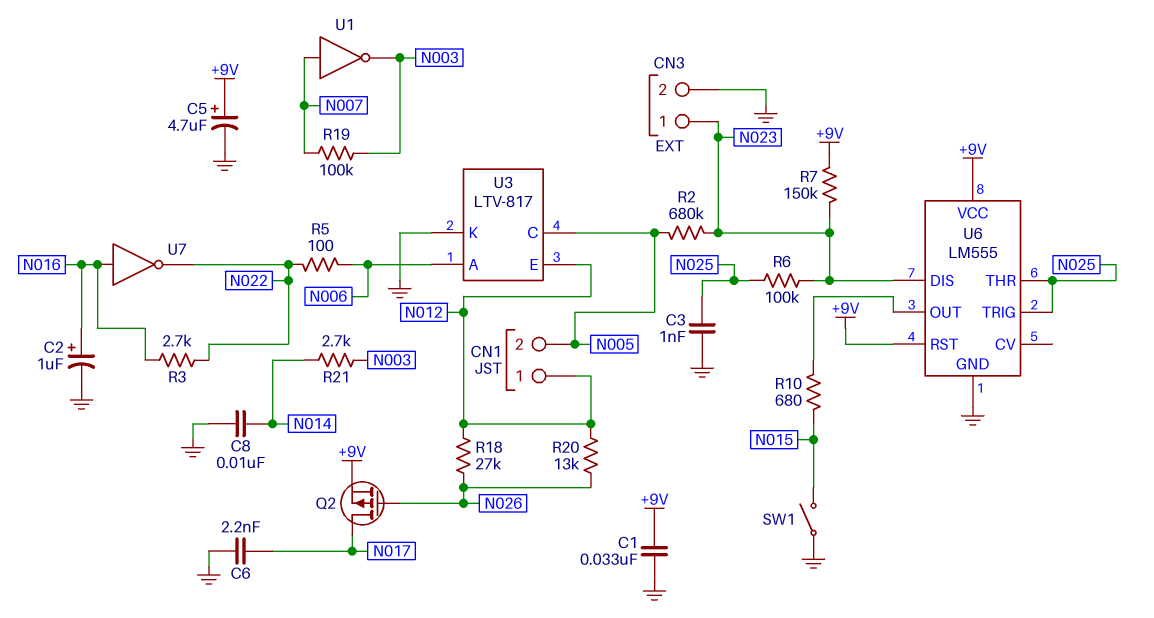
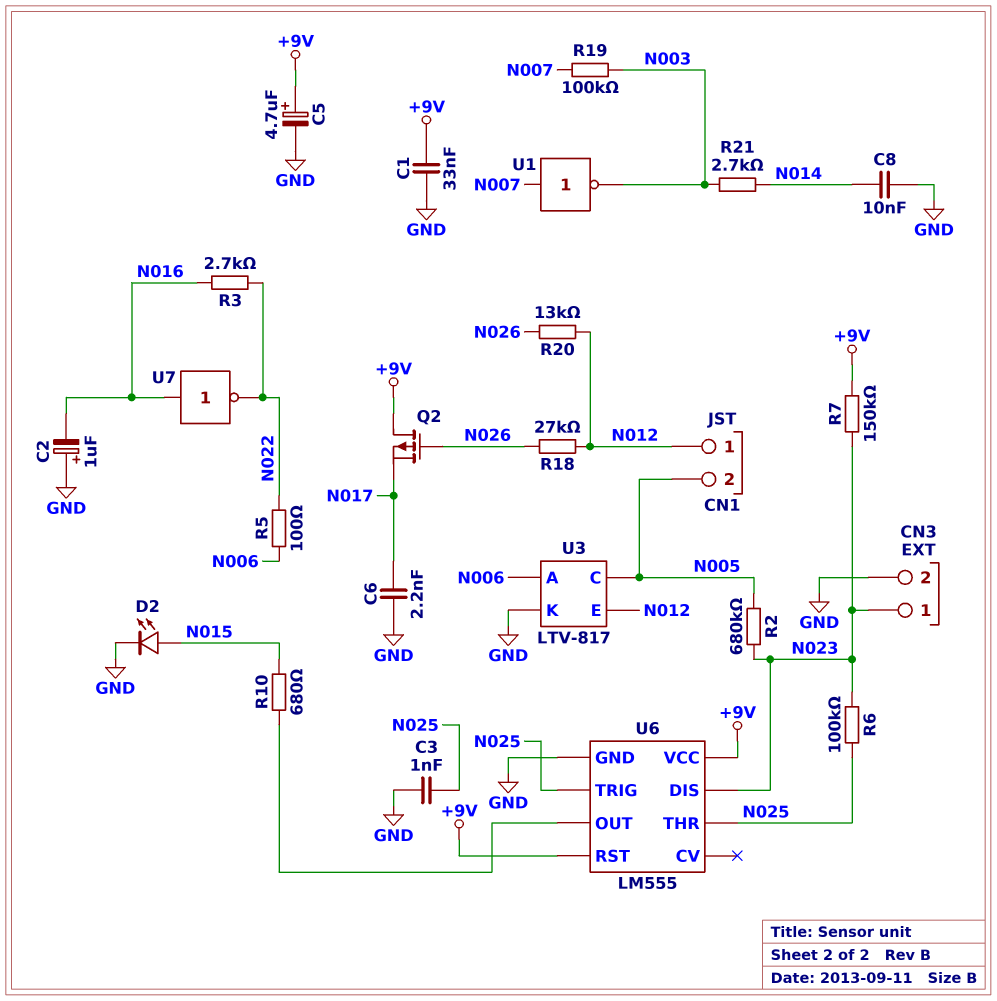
C2: 1uF (plus N016, minus GND) -> 1uF (plus GND, minus N016)
D2: none -> LED (A N015, K GND)
Q2: PMOS (G N026, D N017, S +9V) -> PMOS (G N026, D +9V, S N017)
SW1: switch (GND, N015) -> none

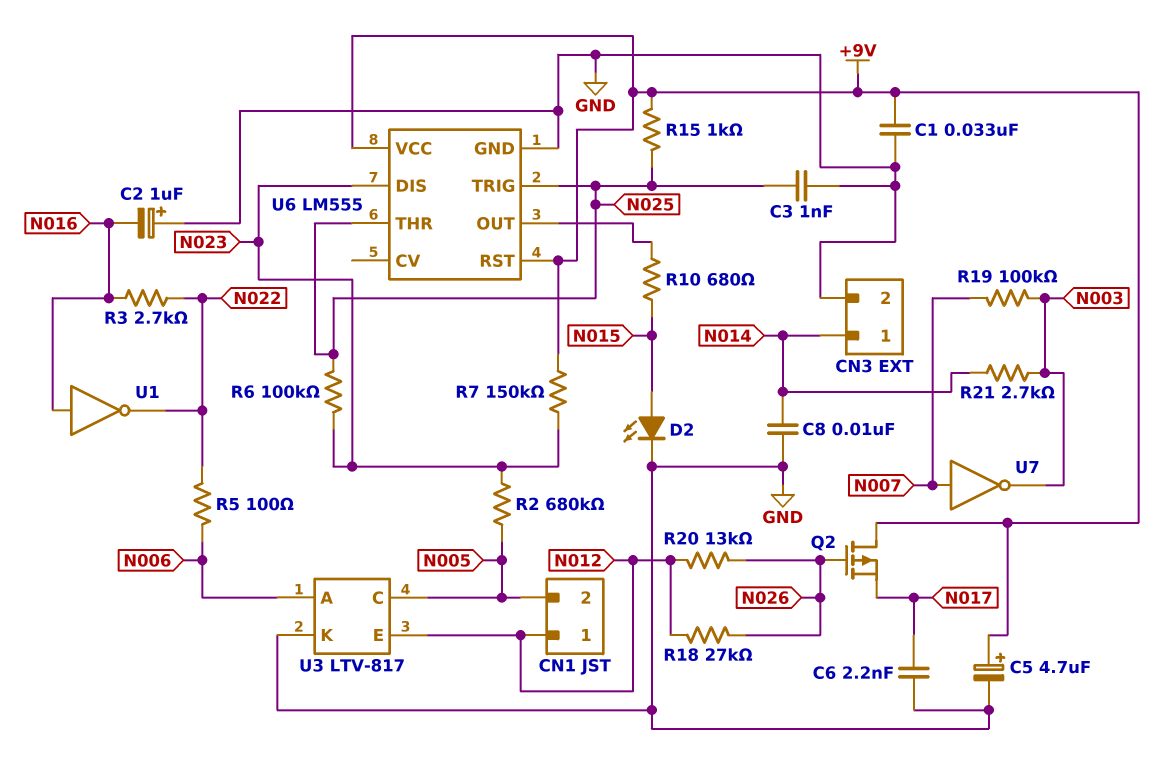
CN3 pin 1: N023 -> N014
R15: none -> 1k (+9V, N025)
U1: NOT (in N007, out N003) -> NOT (in N016, out N022)
U7: NOT (in N016, out N022) -> NOT (in N007, out N003)

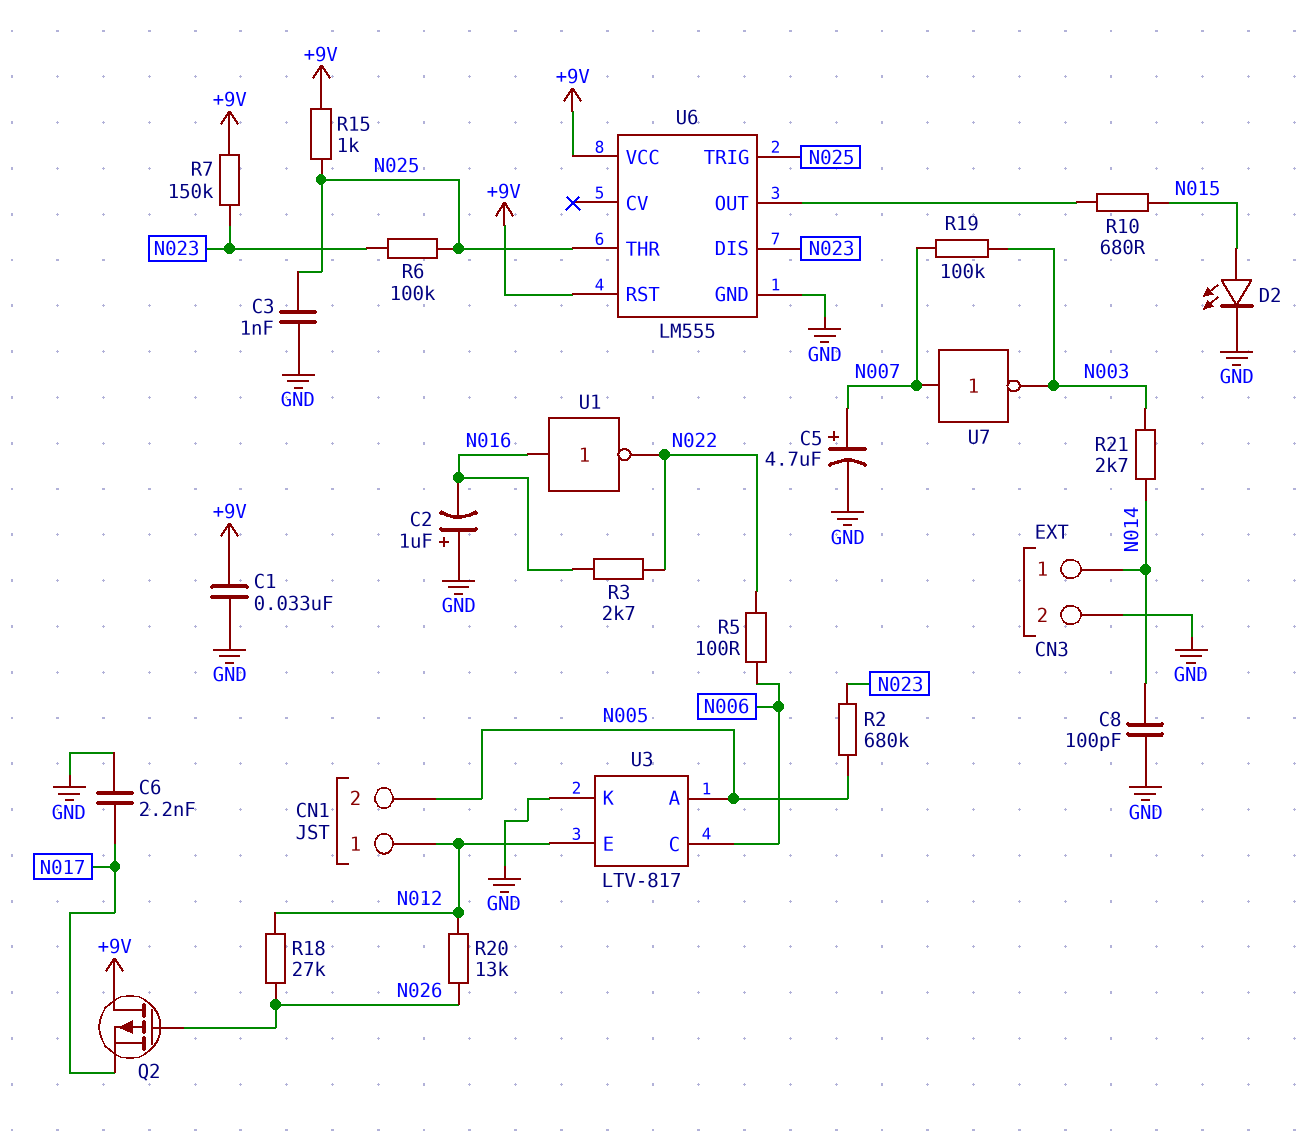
C5: 4.7uF (plus +9V, minus GND) -> 4.7uF (plus N007, minus GND)
C8: 10nF (GND, N014) -> 100pF (GND, N014)
U3 pin A: N006 -> N005
U3 pin C: N005 -> N006

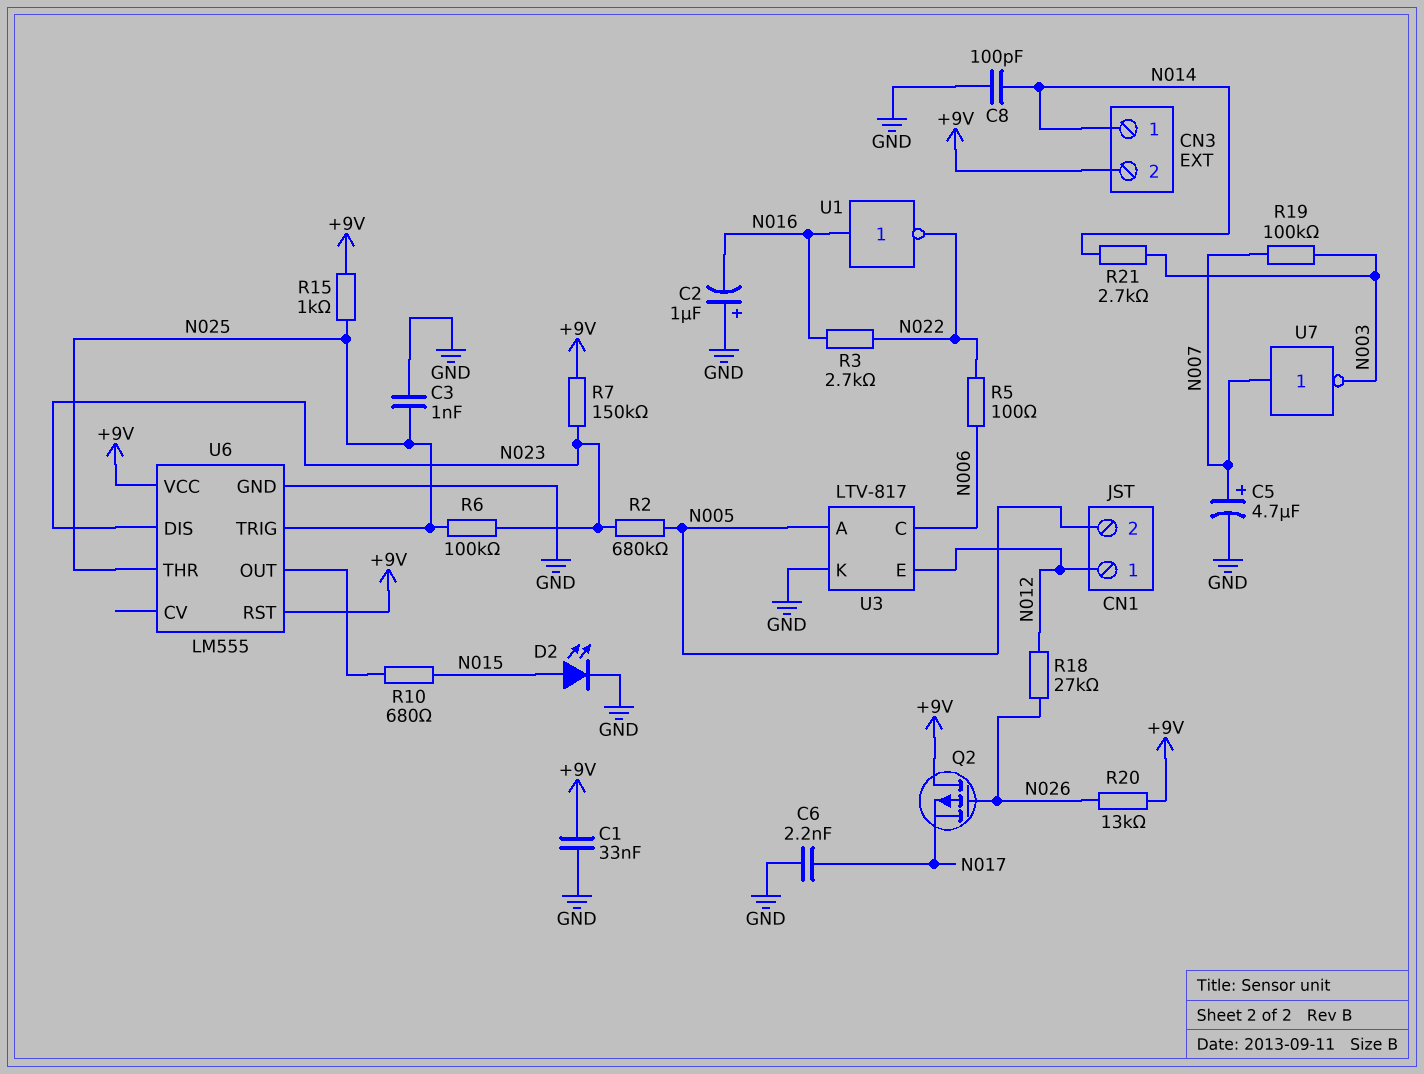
CN3 pin 2: GND -> +9V
R20: 13k (N012, N026) -> 13k (+9V, N026)

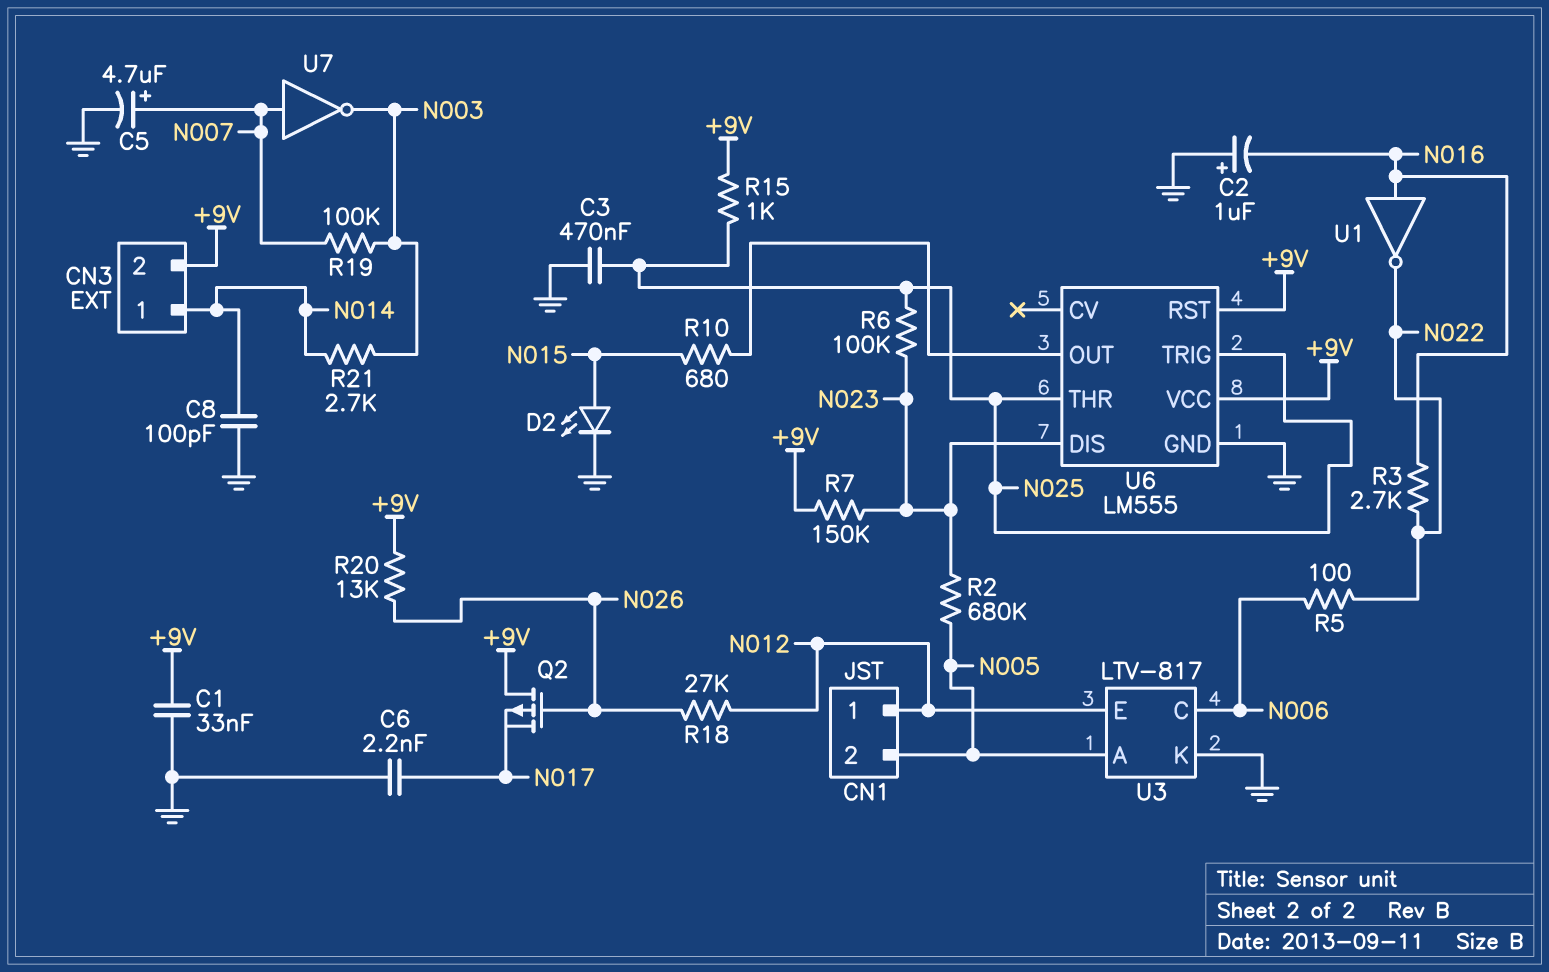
C3: 1nF (GND, N025) -> 470nF (GND, N025)

